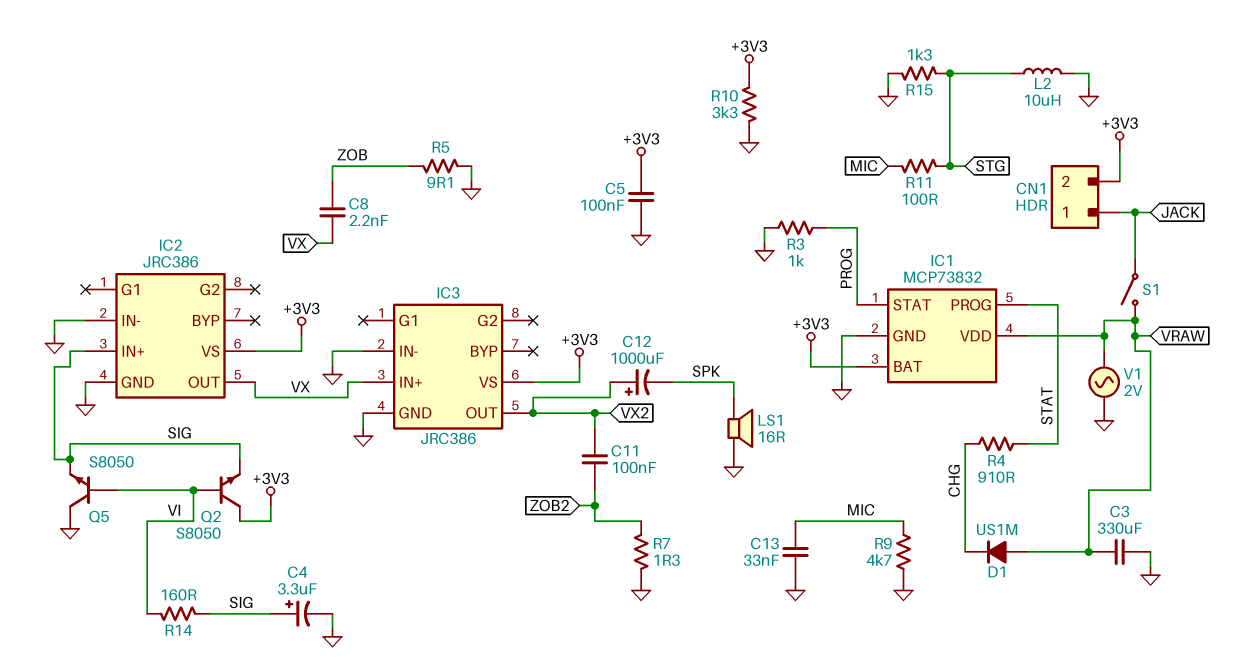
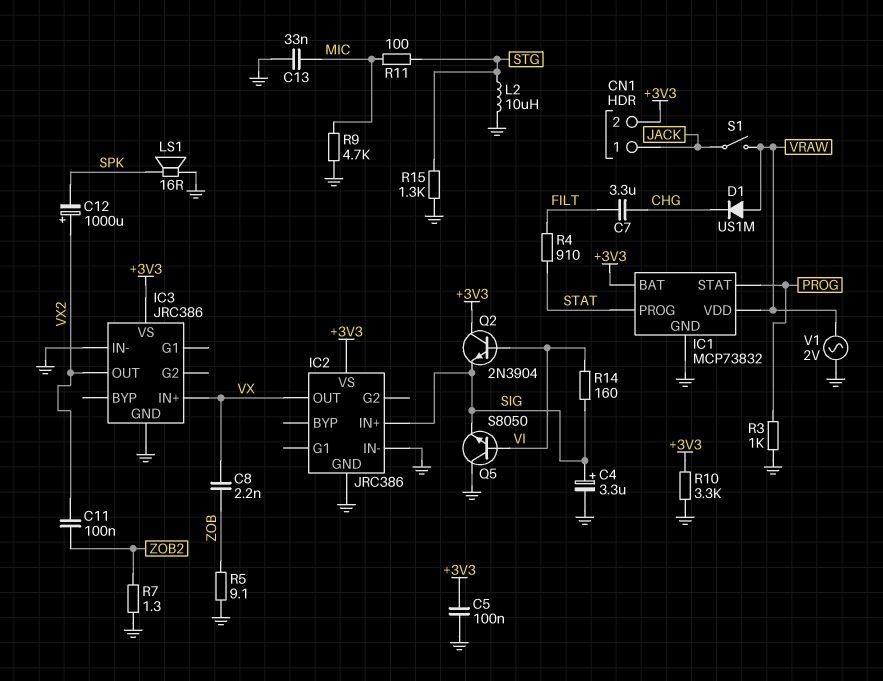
C3: 330uF (GND, VRAW) -> none
C7: none -> 3.3uF (CHG, FILT)
Q2: NPN S8050 (B VI, C +3V3, E SIG) -> NPN 2N3904 (B VI, C +3V3, E SIG)
R4: 910 (CHG, STAT) -> 910 (FILT, STAT)

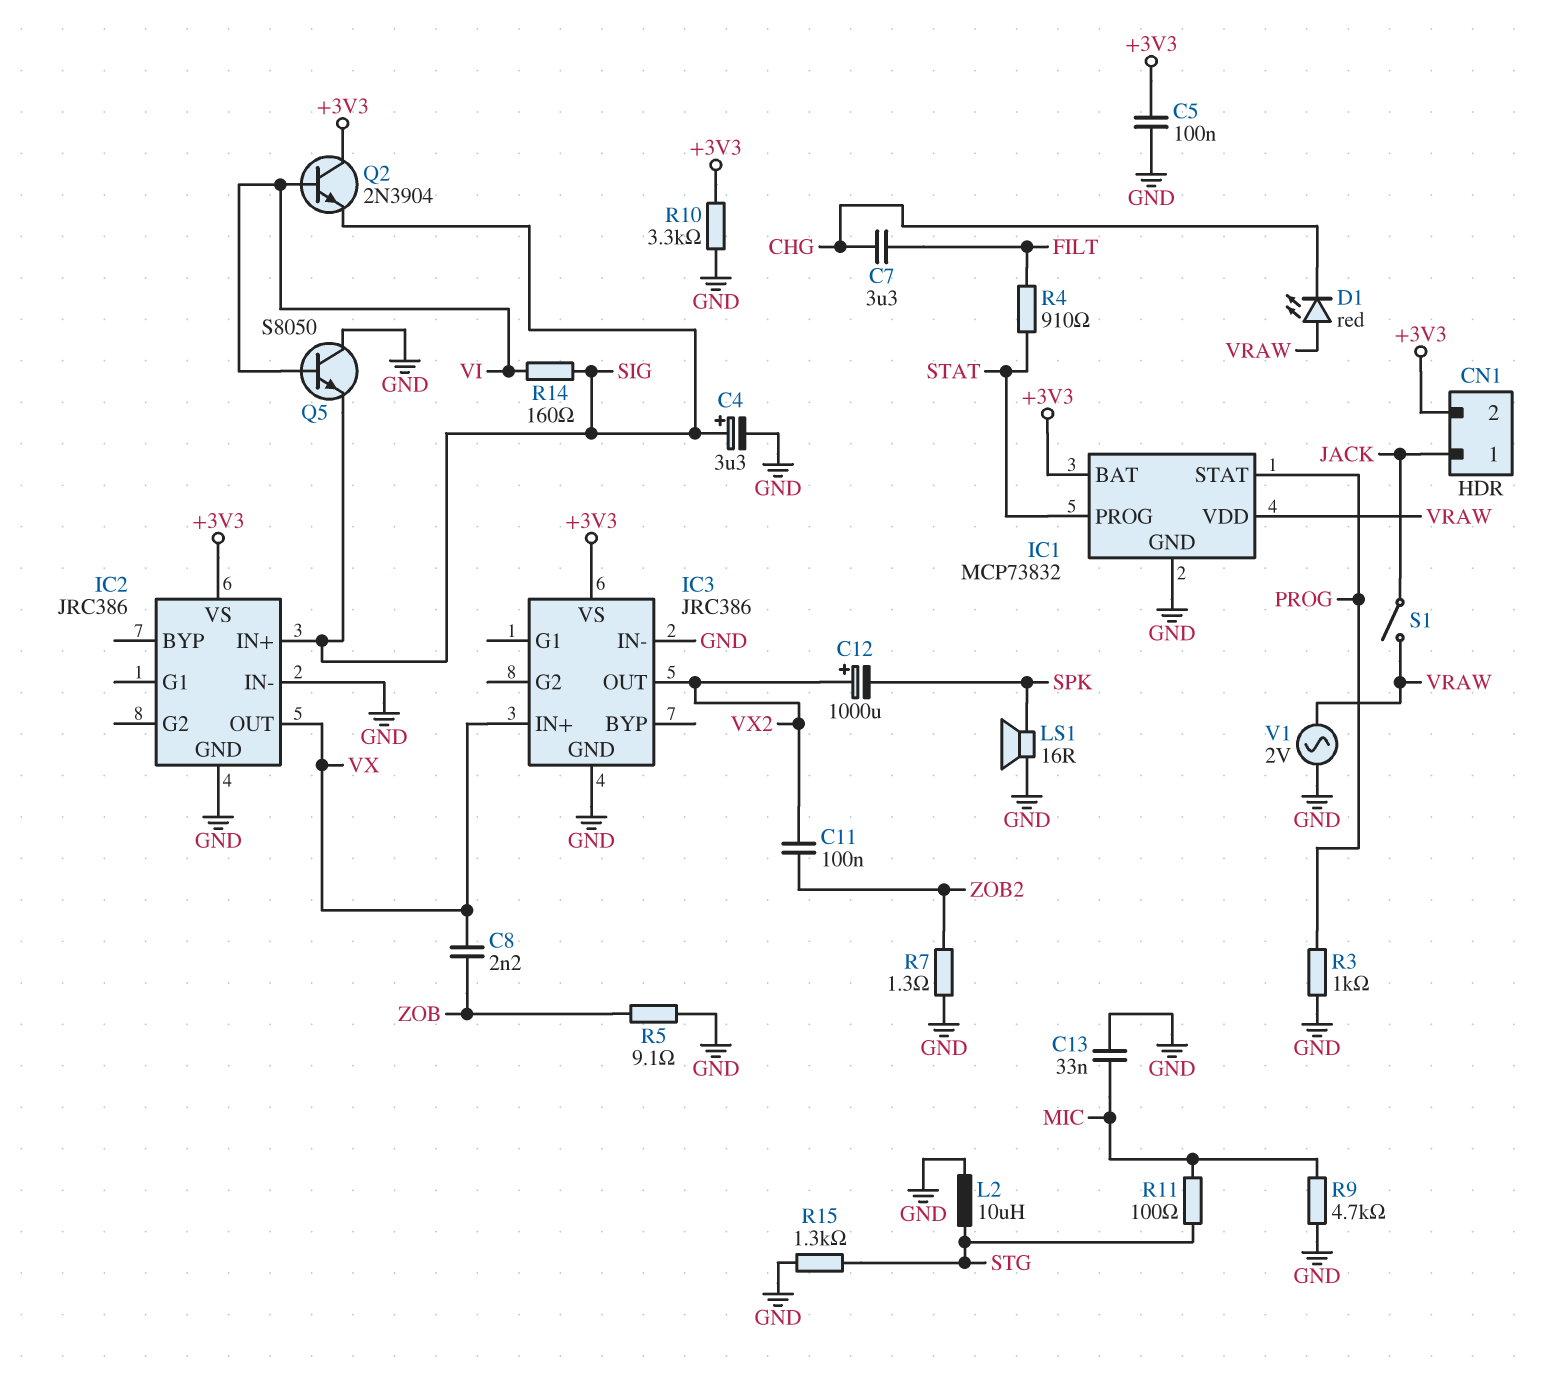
D1: diode US1M (A VRAW, K CHG) -> LED red (A VRAW, K CHG)

